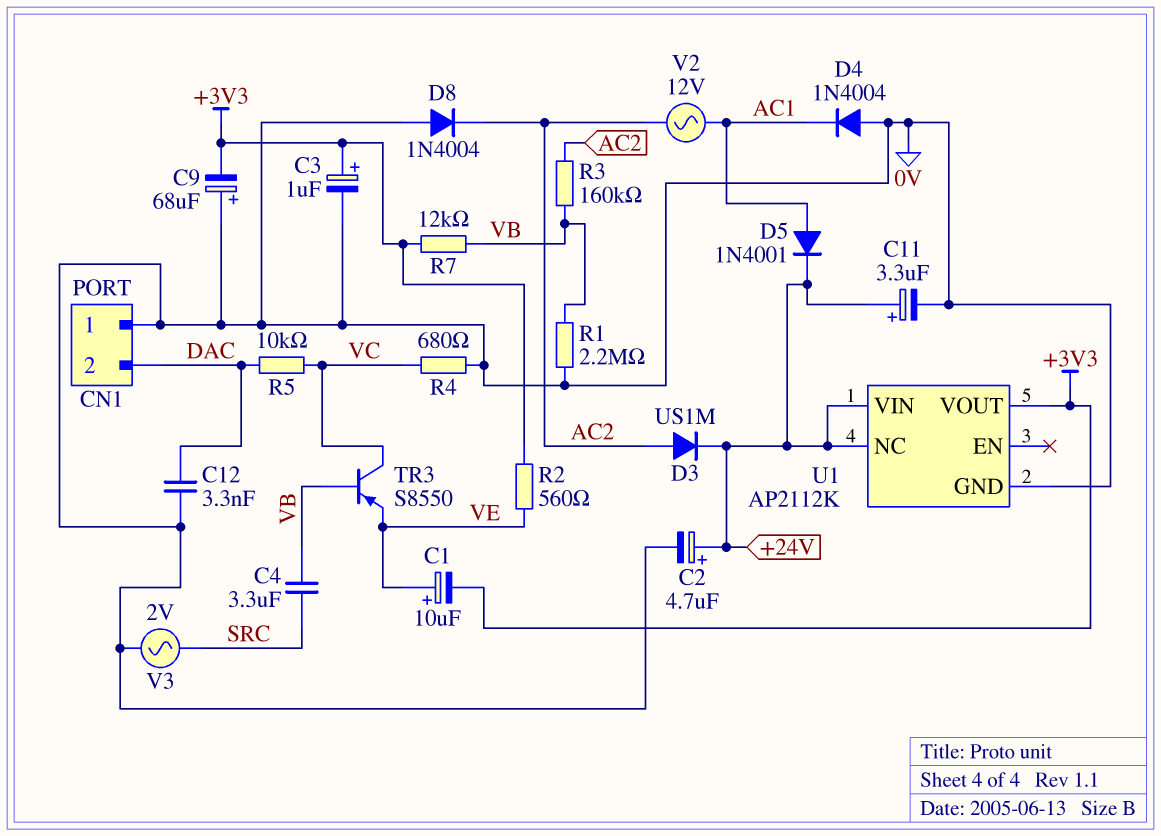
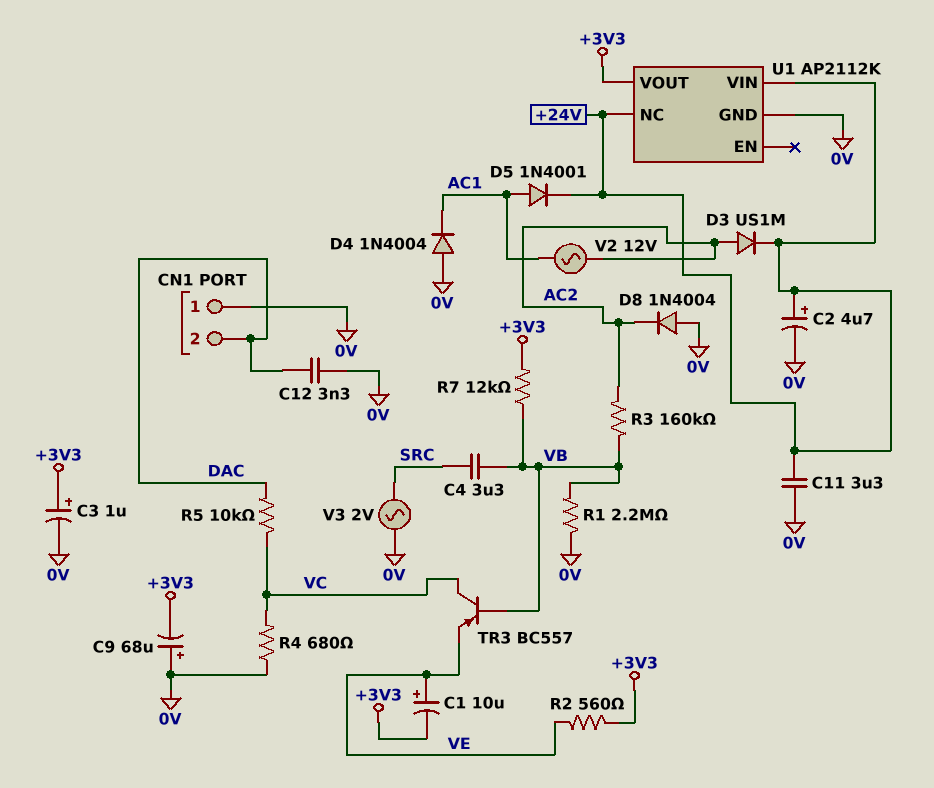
C11: 3.3uF (plus +24V, minus 0V) -> 3.3uF (+24V, 0V)
TR3: PNP S8550 (B VB, C VC, E VE) -> PNP BC557 (B VB, C VC, E VE)

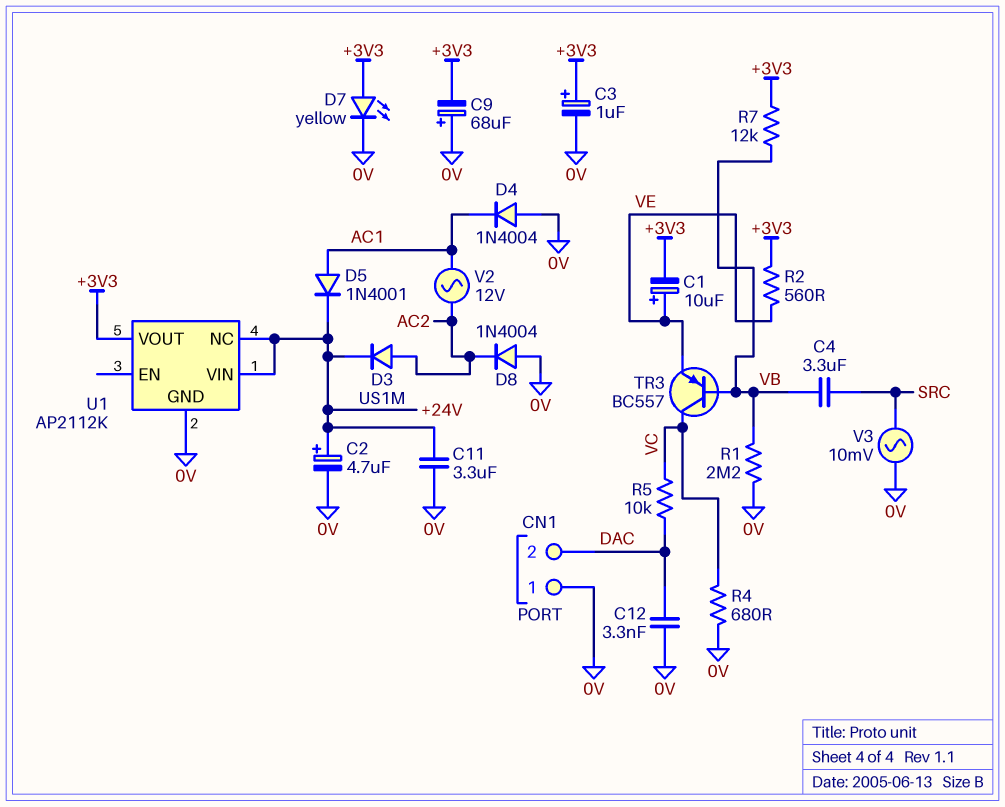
D7: none -> LED yellow (A +3V3, K 0V)
R3: 160k (AC2, VB) -> none
V3: AC 2V (0V, SRC) -> AC 10mV (0V, SRC)

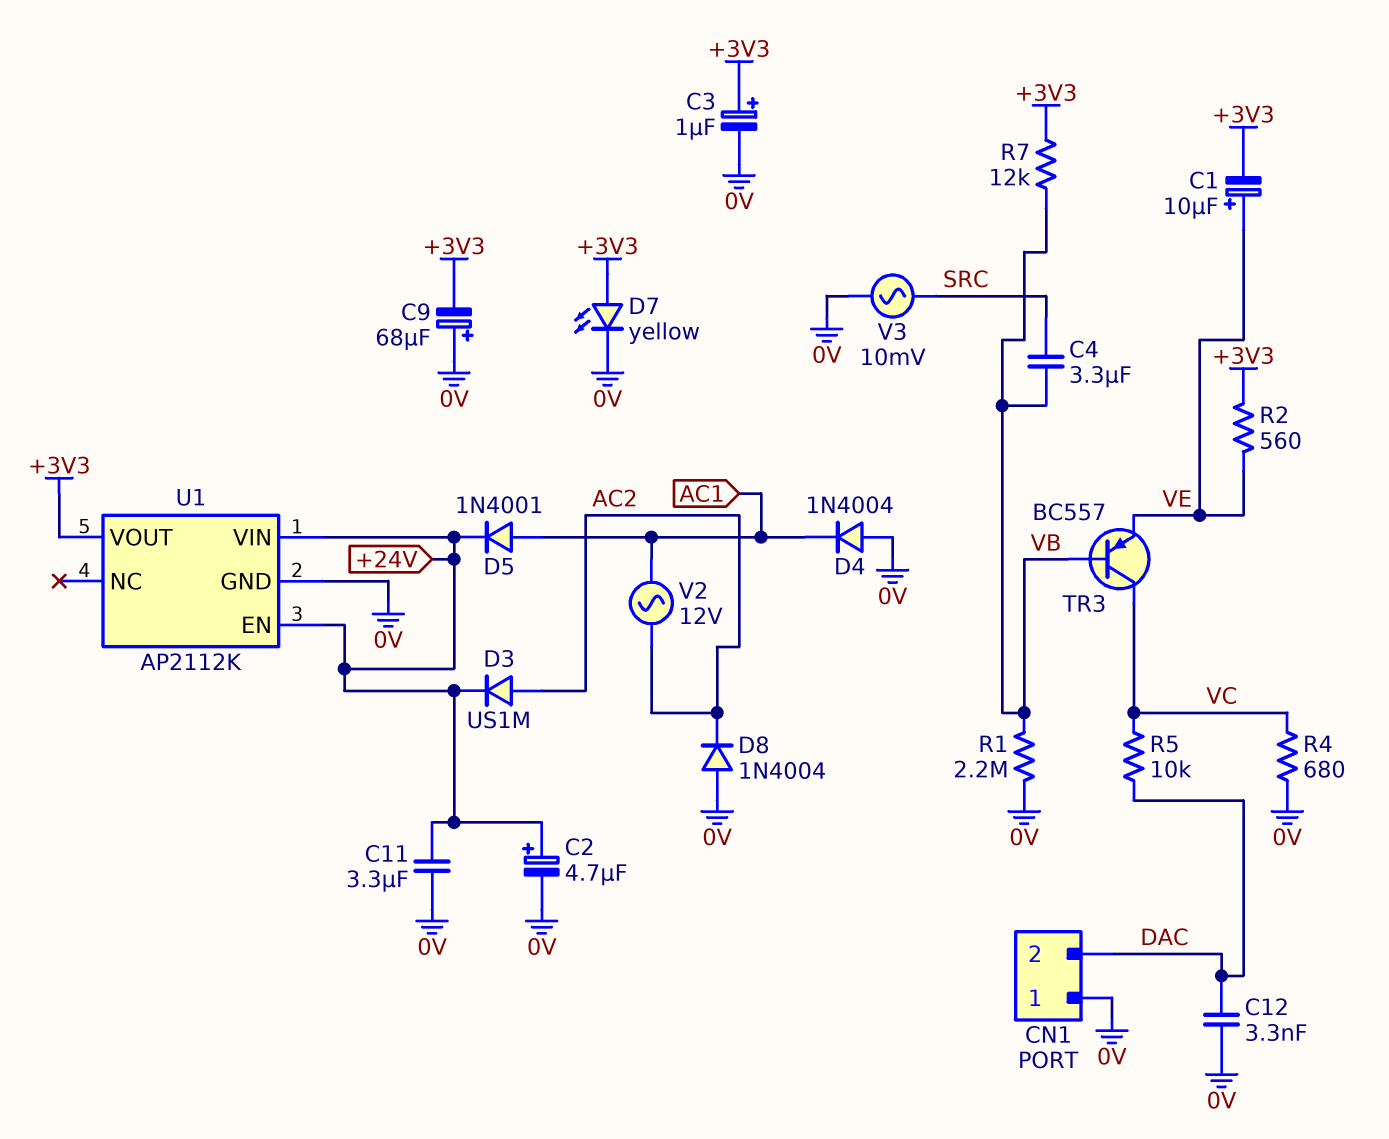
U1 pin EN: none -> +24V
U1 pin NC: +24V -> none

